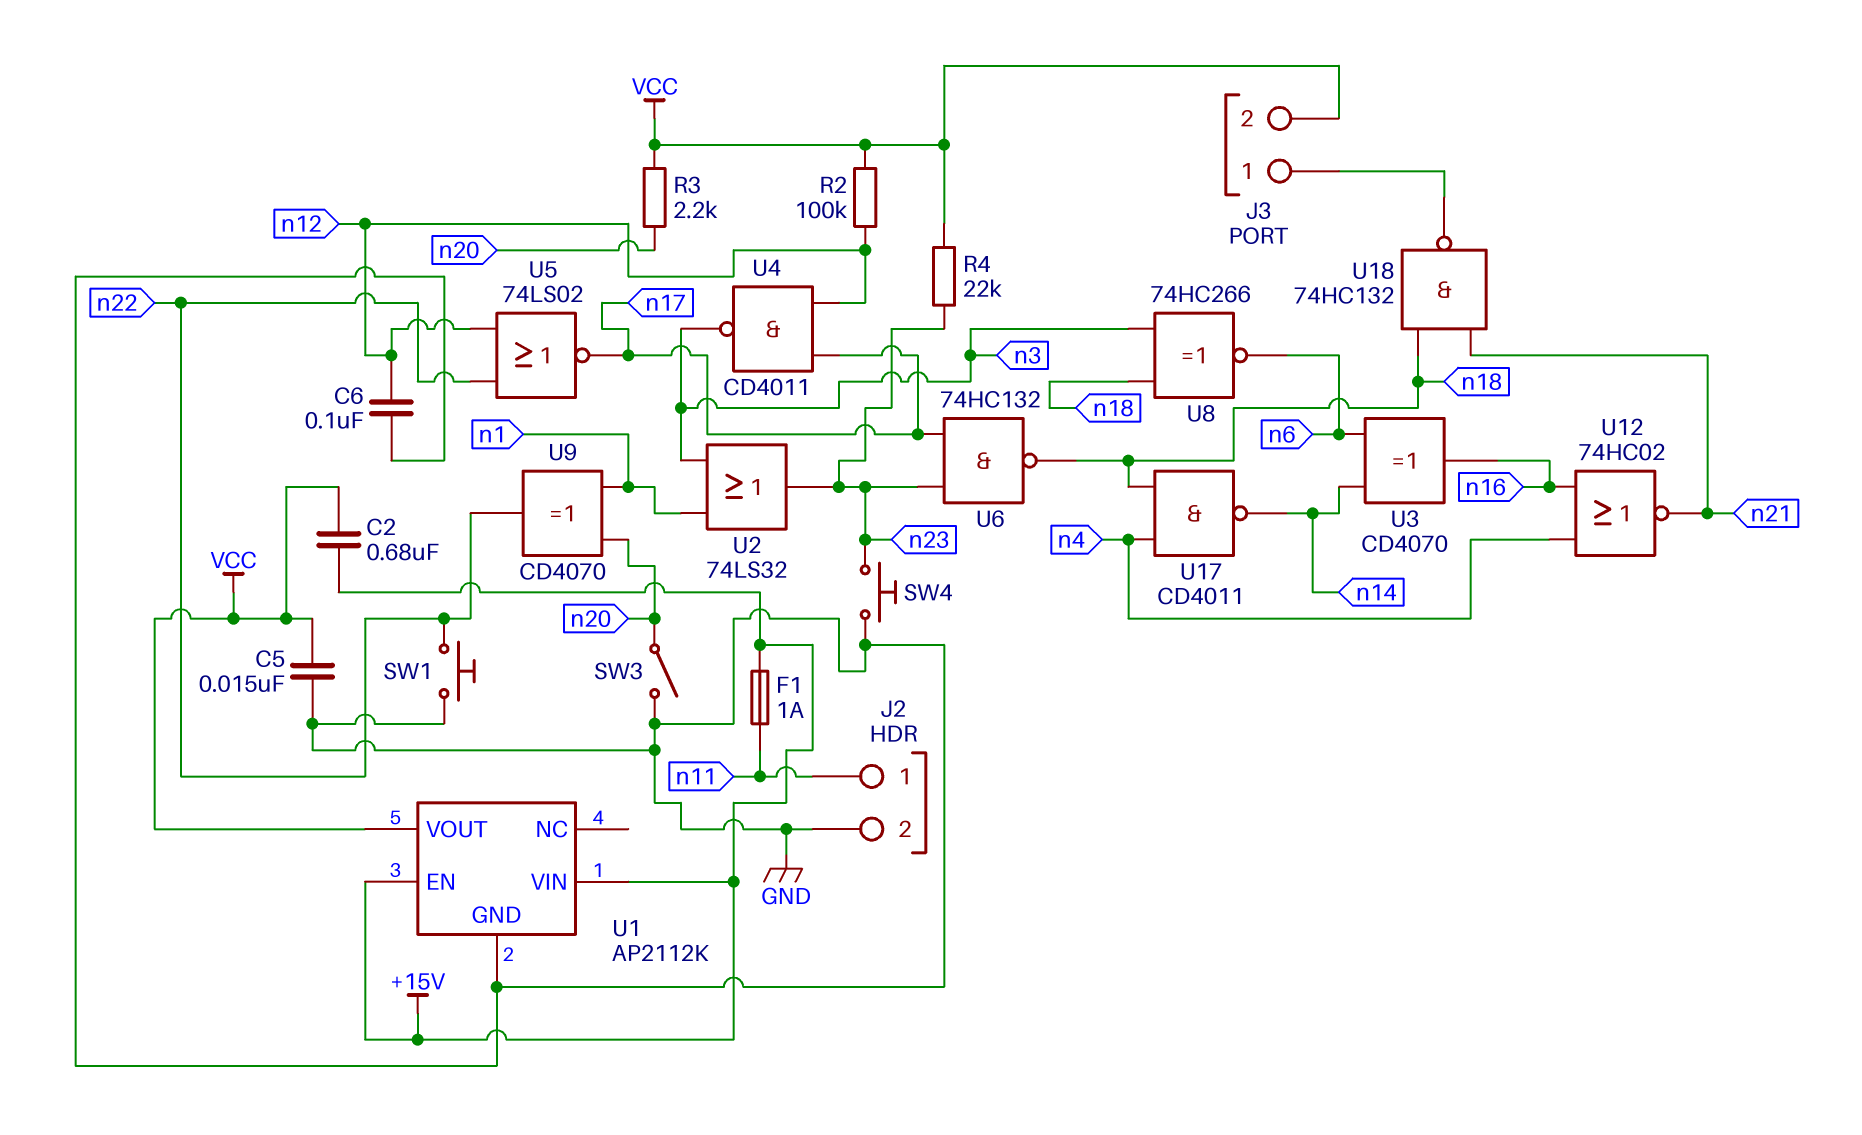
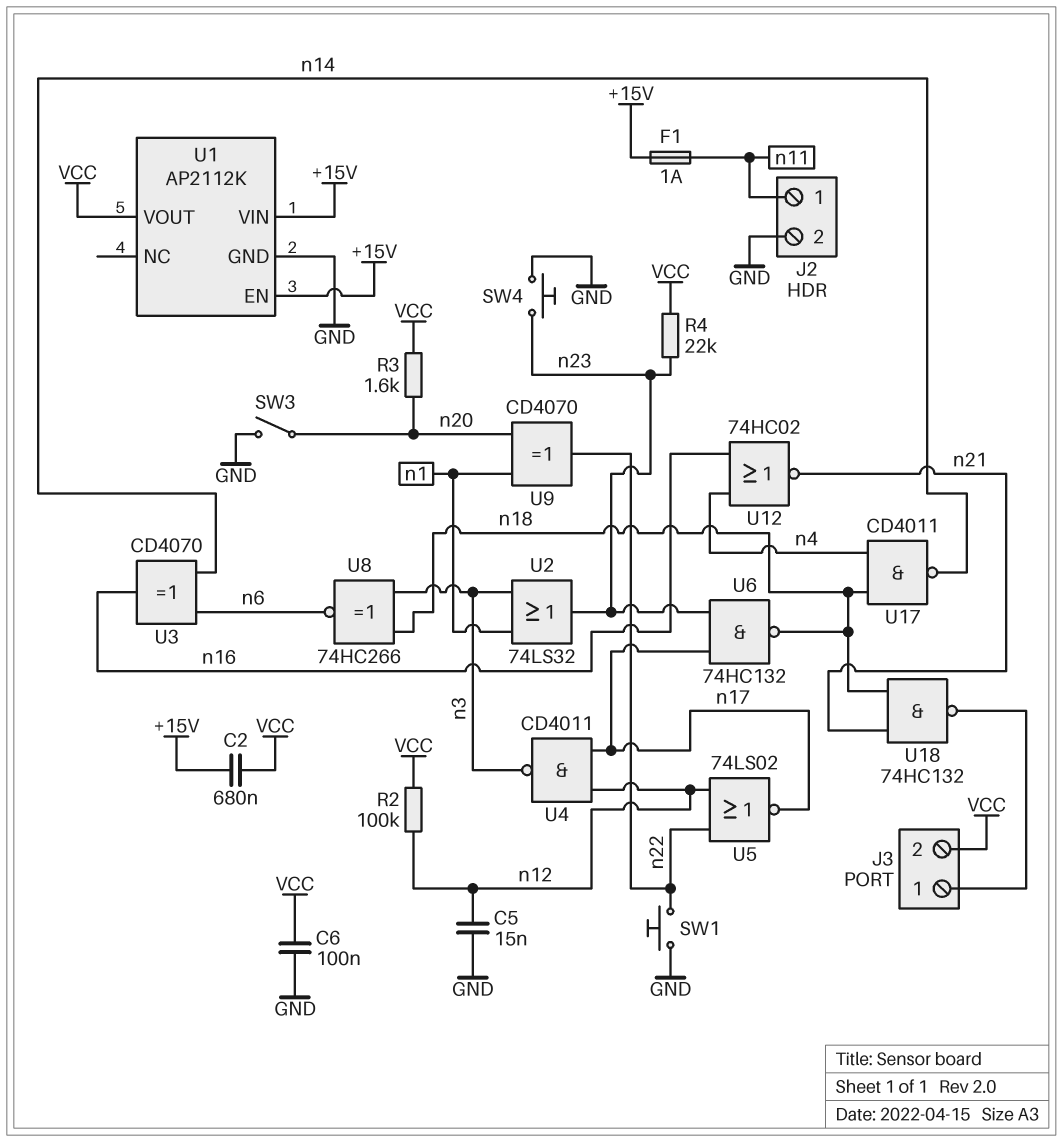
C5: 15nF (GND, VCC) -> 15nF (GND, n12)
C6: 100nF (GND, n12) -> 100nF (GND, VCC)
R3: 2.2k (VCC, n20) -> 1.6k (VCC, n20)

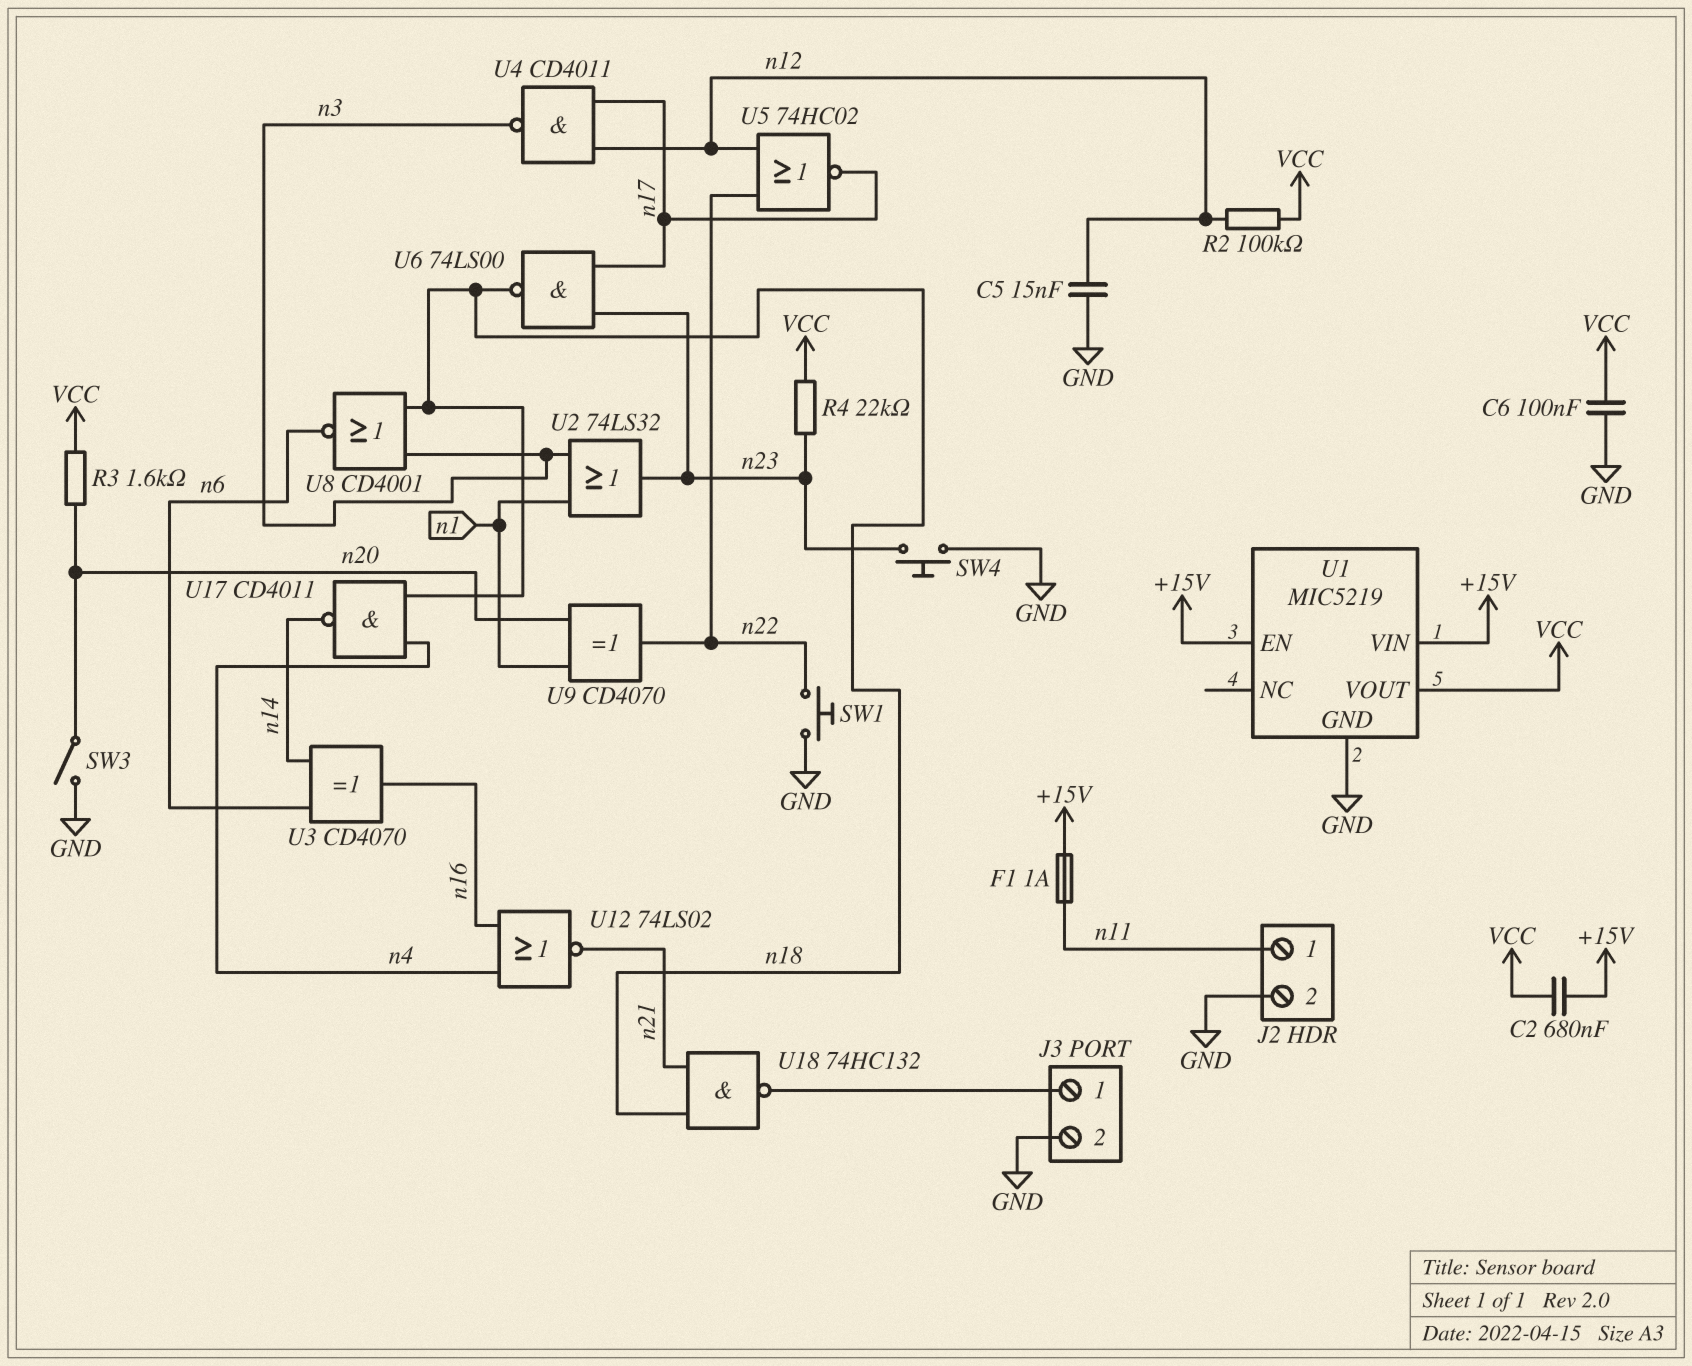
J3 pin 2: VCC -> GND
U1: AP2112K -> MIC5219
U5: NOR 74LS02 (in n12, in n22, out n17) -> NOR 74HC02 (in n12, in n22, out n17)
U6: NAND 74HC132 (in n17, in n23, out n18) -> NAND 74LS00 (in n17, in n23, out n18)
U8: XNOR 74HC266 (in n3, in n18, out n6) -> NOR CD4001 (in n3, in n18, out n6)
U12: NOR 74HC02 (in n4, in n16, out n21) -> NOR 74LS02 (in n4, in n16, out n21)

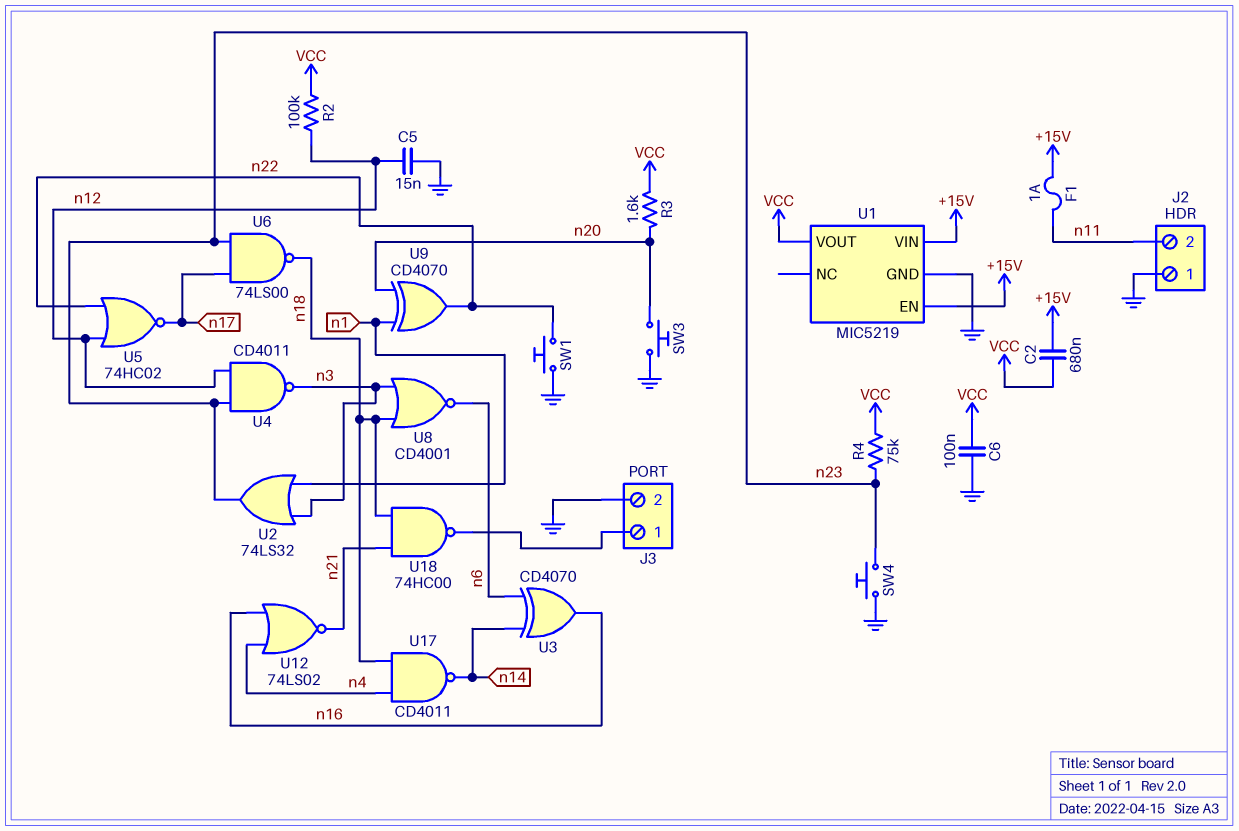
J2 pin 1: n11 -> GND
J2 pin 2: GND -> n11
R4: 22k (VCC, n23) -> 75k (VCC, n23)
SW3: switch (GND, n20) -> button (GND, n20)
U4: NAND CD4011 (in n12, in n17, out n3) -> NAND CD4011 (in n12, in n23, out n3)
U18: NAND 74HC132 (in n18, in n21, out J3/1) -> NAND 74HC00 (in n18, in n21, out J3/1)

